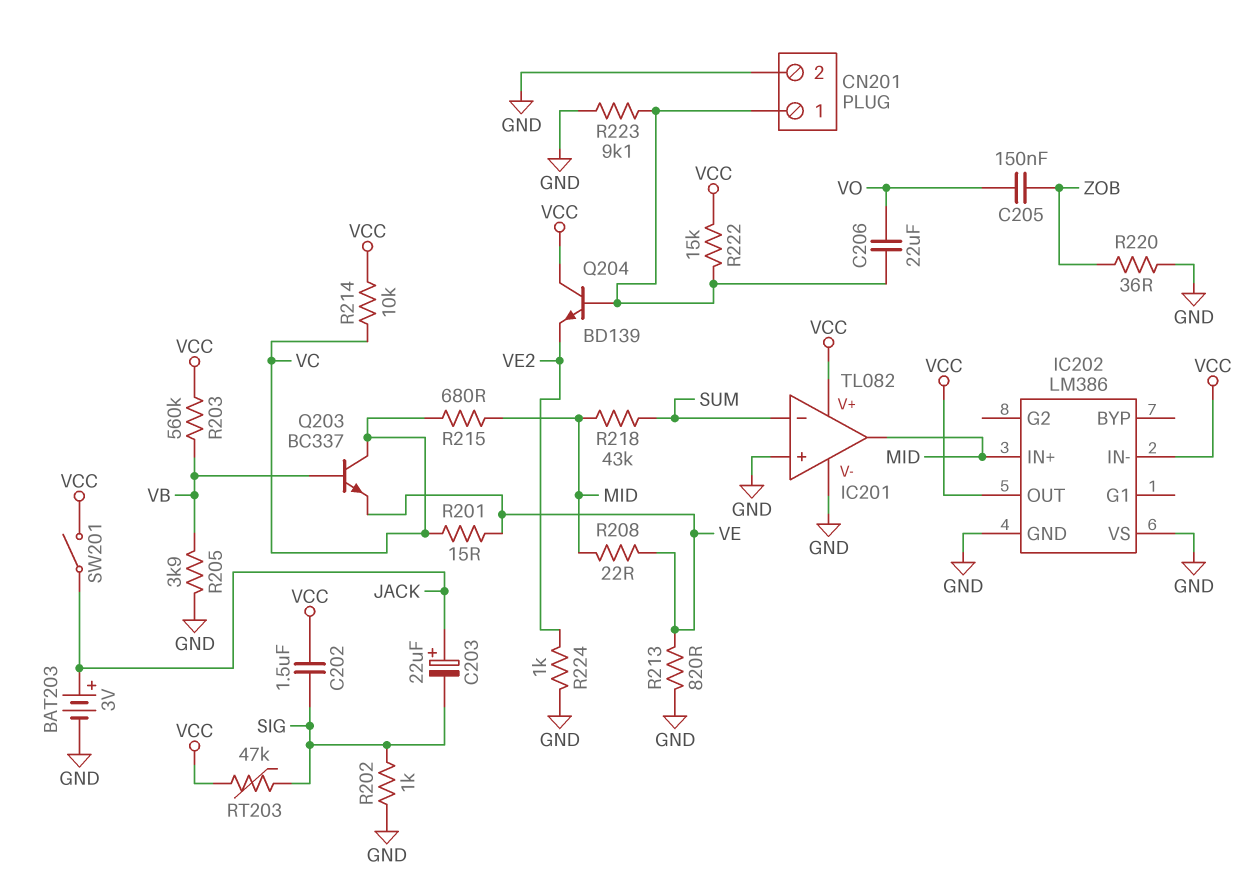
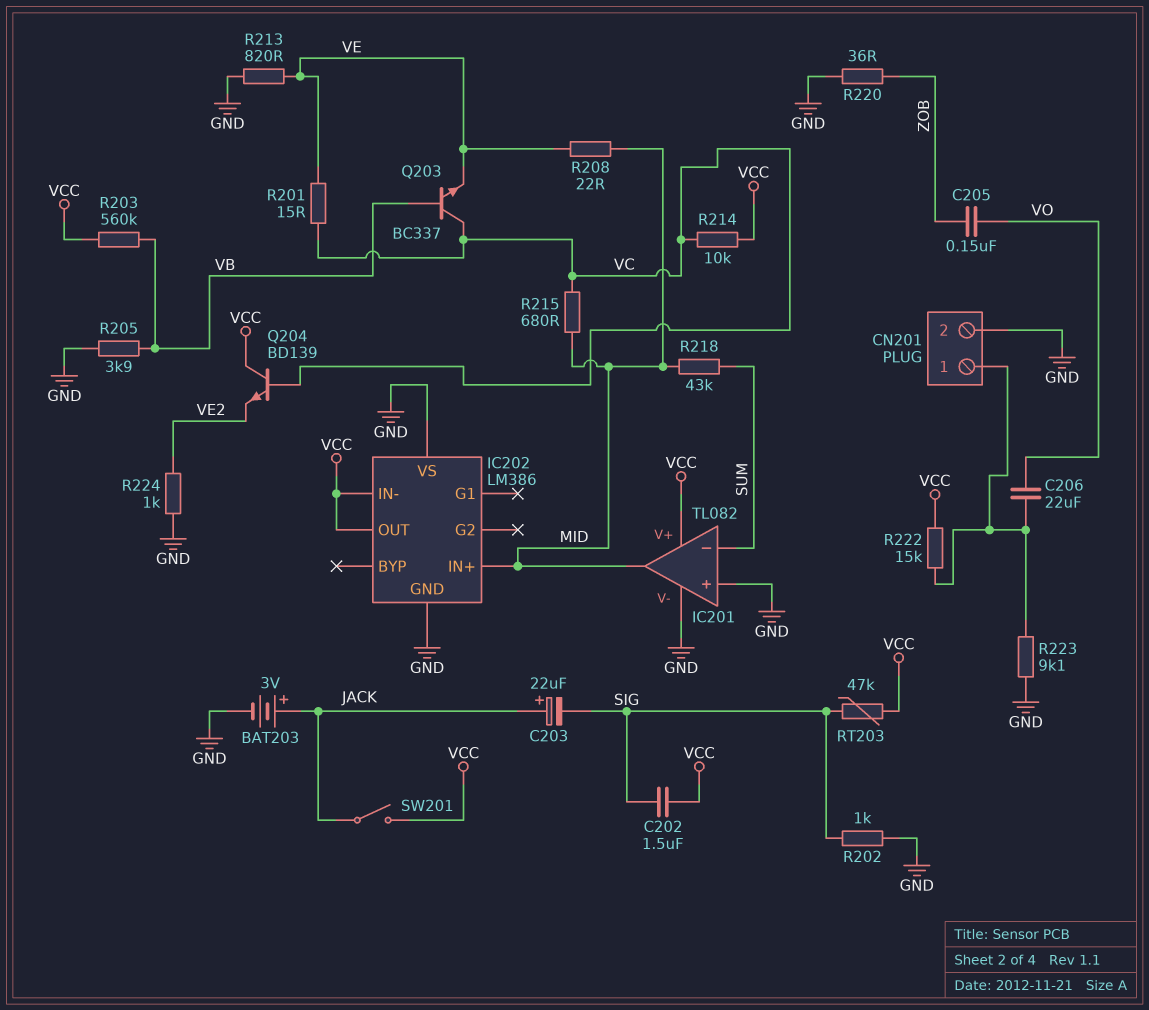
Q204: NPN BD139 (B CN201/1, C VCC, E VE2) -> NPN BD139 (B VC, C VCC, E VE2)

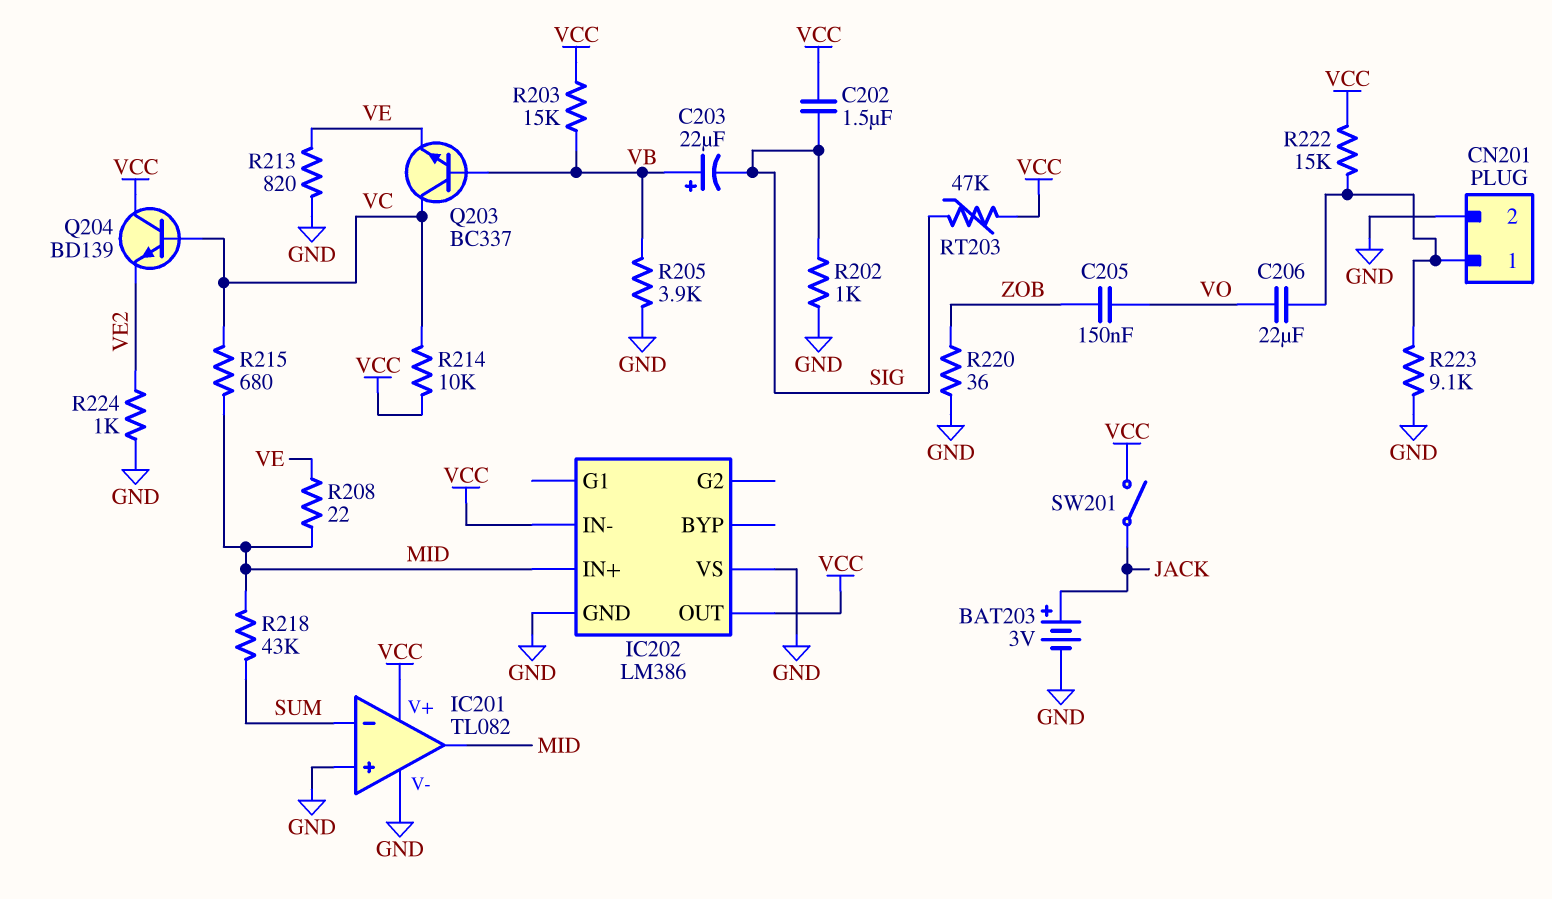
C203: 22uF (plus JACK, minus SIG) -> 22uF (plus VB, minus SIG)
R201: 15 (VC, VE) -> none
R203: 560k (VB, VCC) -> 15k (VB, VCC)

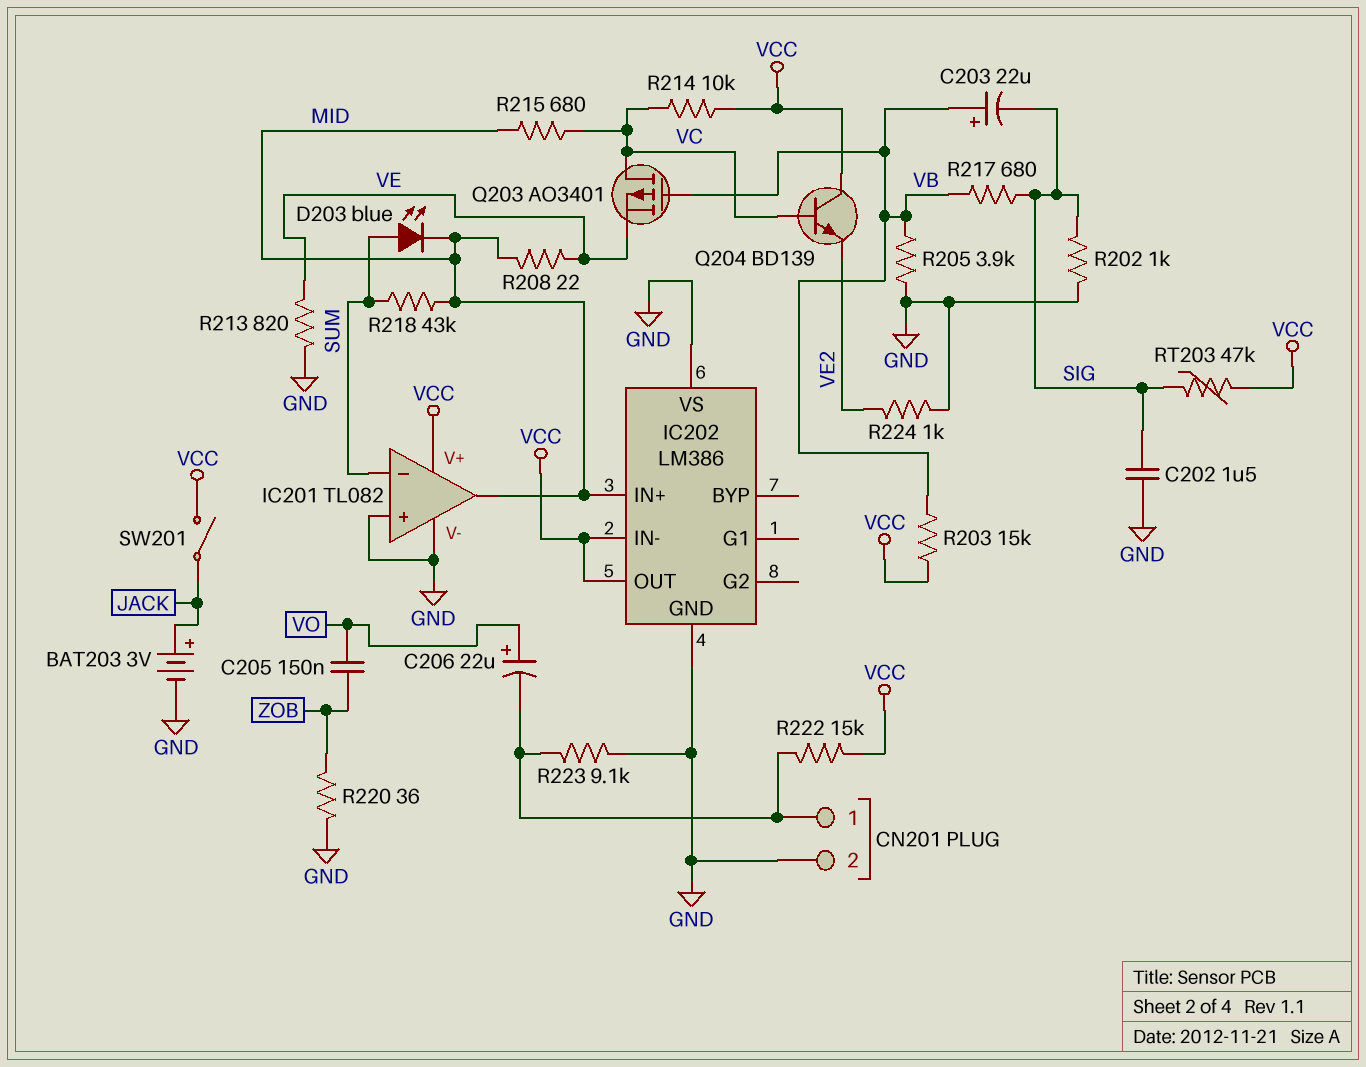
C202: 1.5uF (SIG, VCC) -> 1.5uF (GND, SIG)
C206: 22uF (CN201/1, VO) -> 22uF (plus VO, minus CN201/1)
D203: none -> LED blue (A SUM, K MID)
Q203: NPN BC337 (B VB, C VC, E VE) -> PMOS AO3401 (G VB, D VC, S VE)
R217: none -> 680 (SIG, VB)

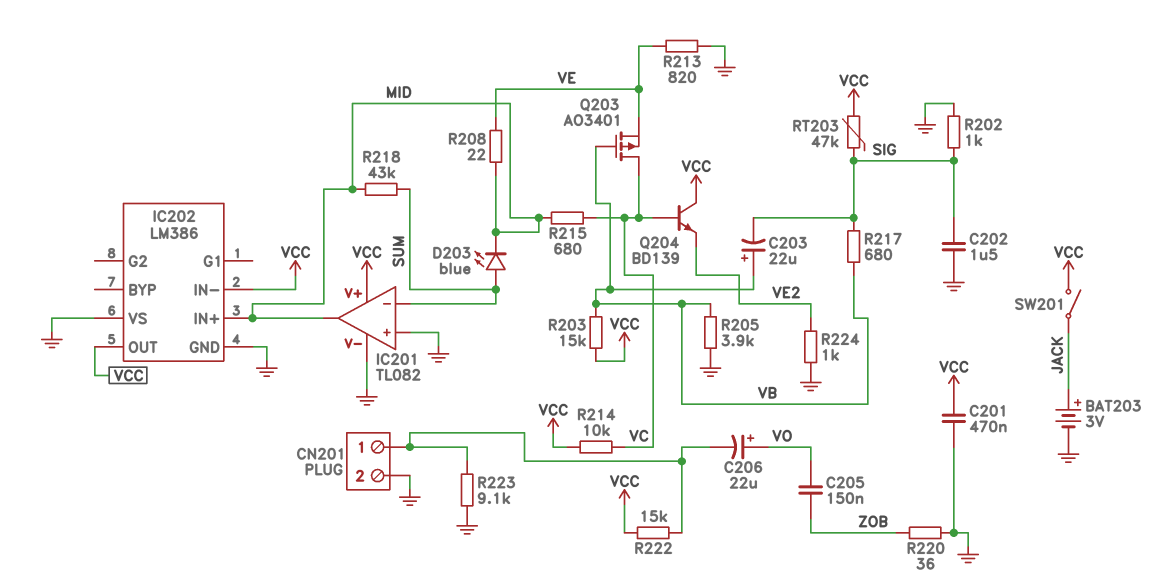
C201: none -> 470nF (GND, VCC)

